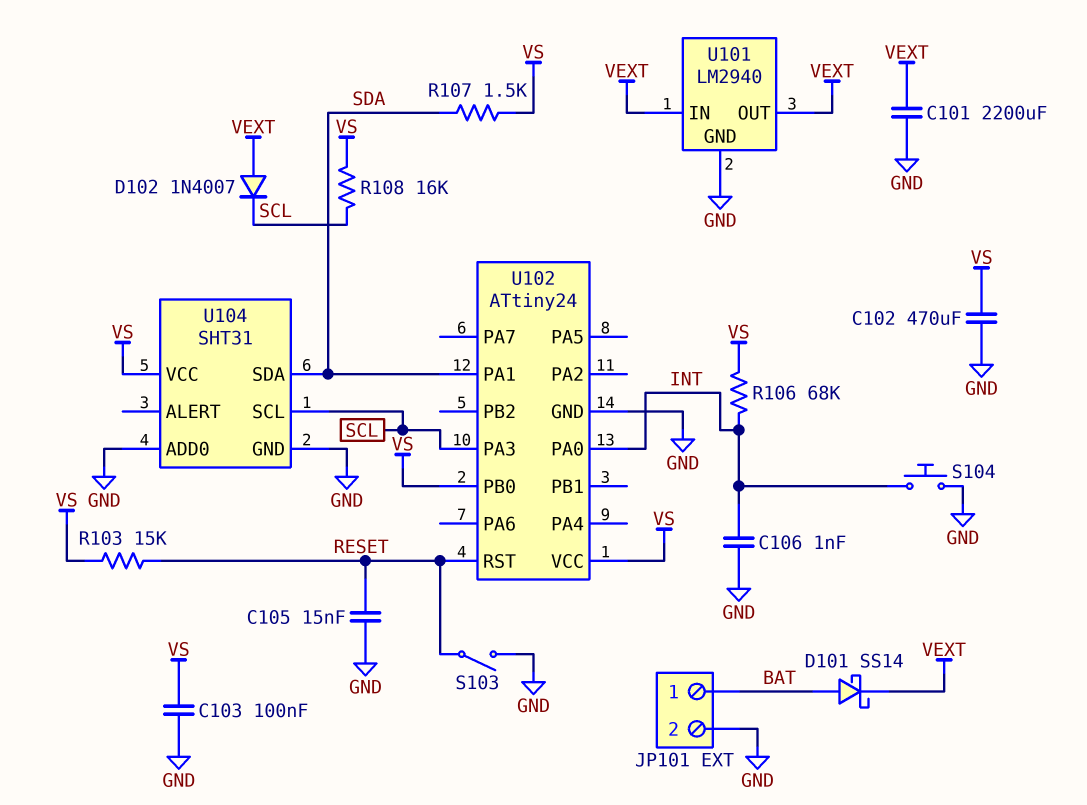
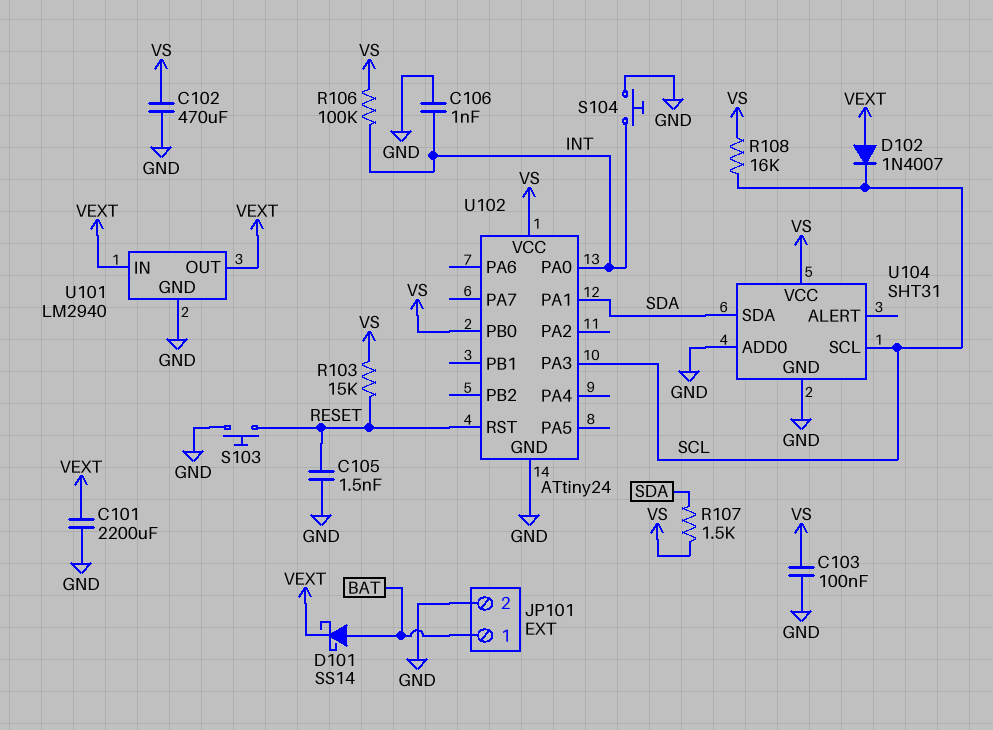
C105: 15nF (GND, RESET) -> 1.5nF (GND, RESET)
R106: 68k (INT, VS) -> 100k (INT, VS)
S103: switch (GND, RESET) -> button (GND, RESET)

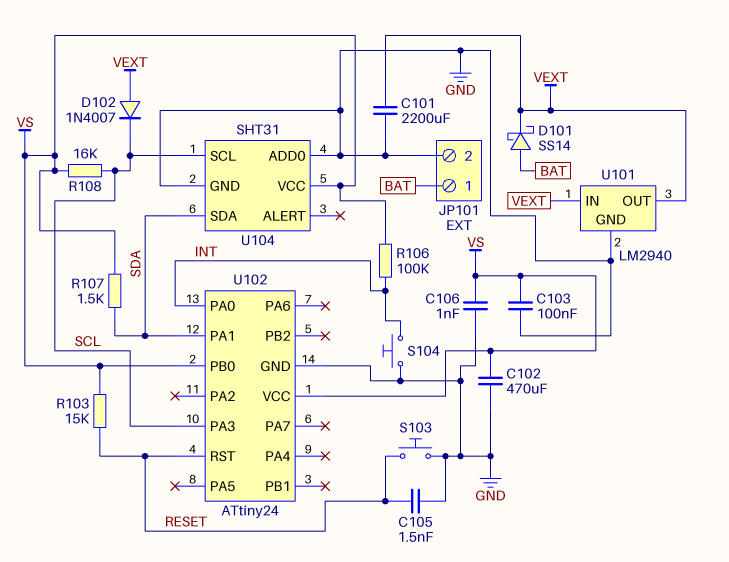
C106: 1nF (GND, INT) -> 1nF (GND, VS)

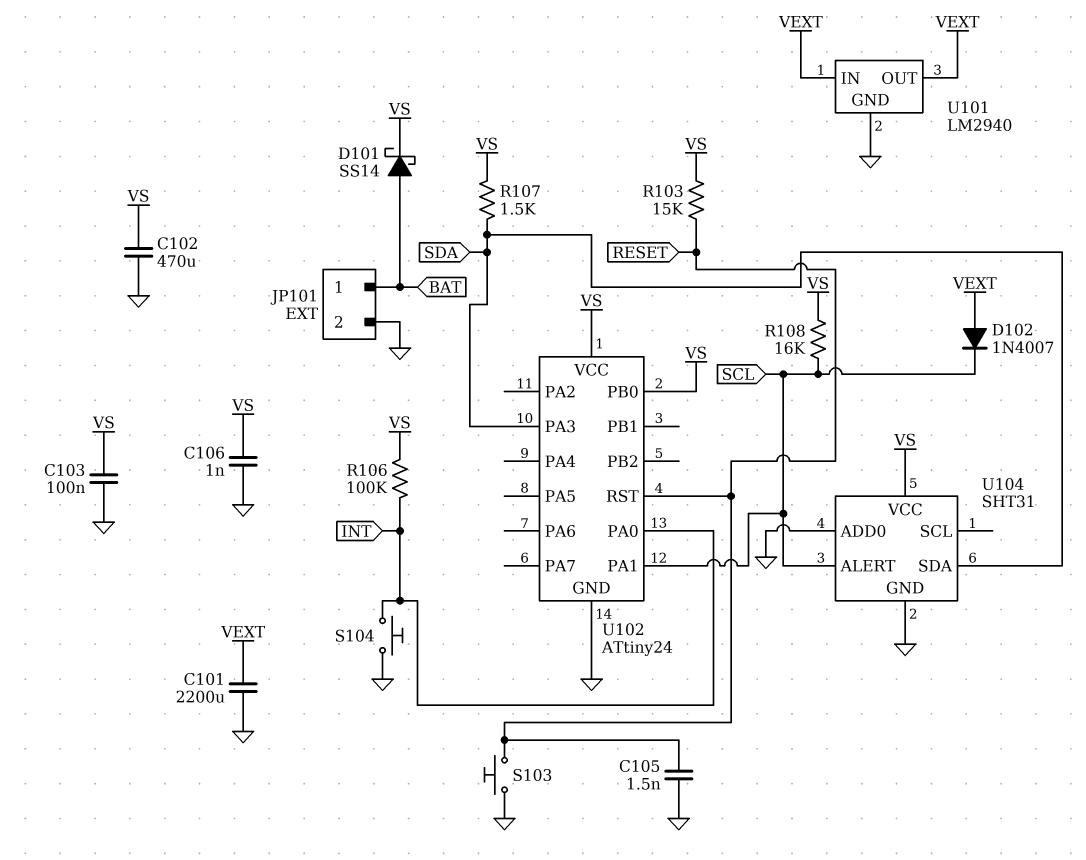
D101: schottky SS14 (A BAT, K VEXT) -> schottky SS14 (A BAT, K VS)
U102 pin PA1: SDA -> SCL
U102 pin PA3: SCL -> SDA
U104 pin ALERT: none -> SCL
U104 pin SCL: SCL -> none

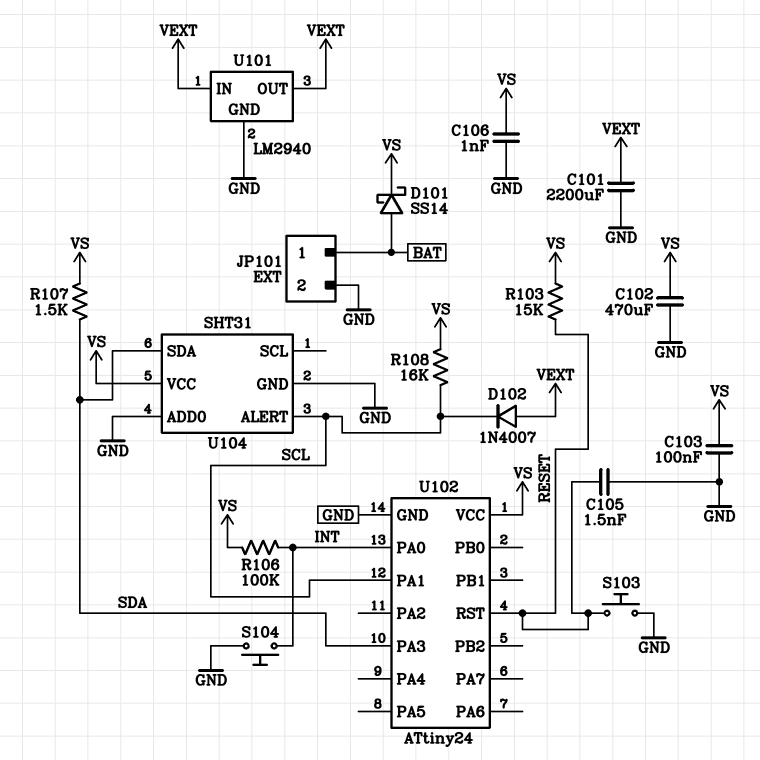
U102 pin PB0: VS -> none

